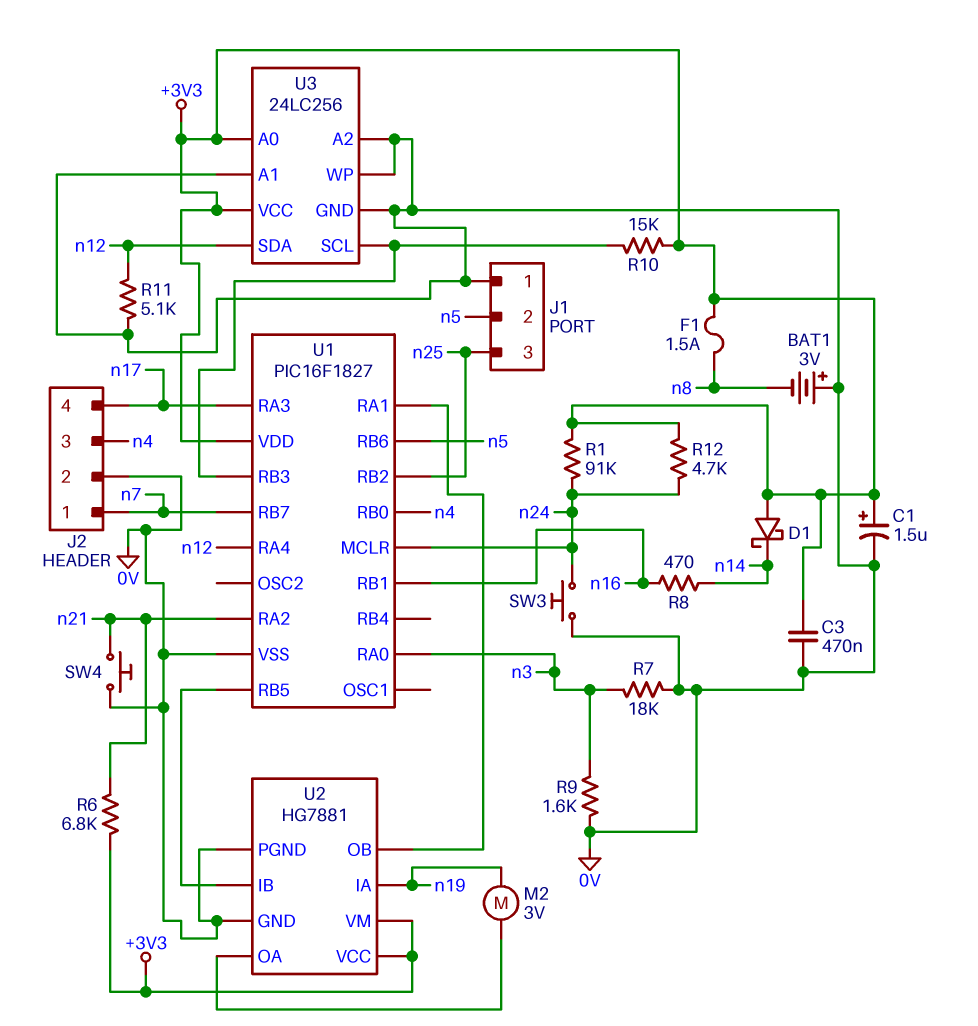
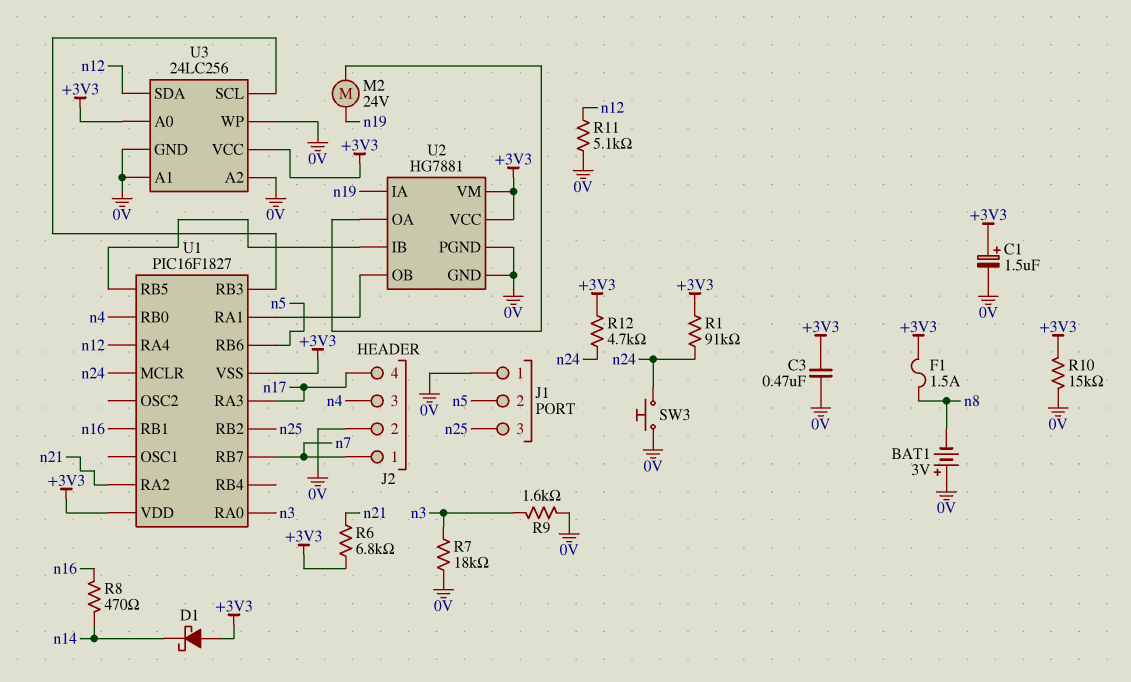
M2: motor 3V (U2/OA, n19) -> motor 24V (U2/OA, n19)
R10: 15k (+3V3, U1/RB3) -> 15k (+3V3, 0V)
SW4: button (0V, n21) -> none
U1 pin VSS: 0V -> +3V3

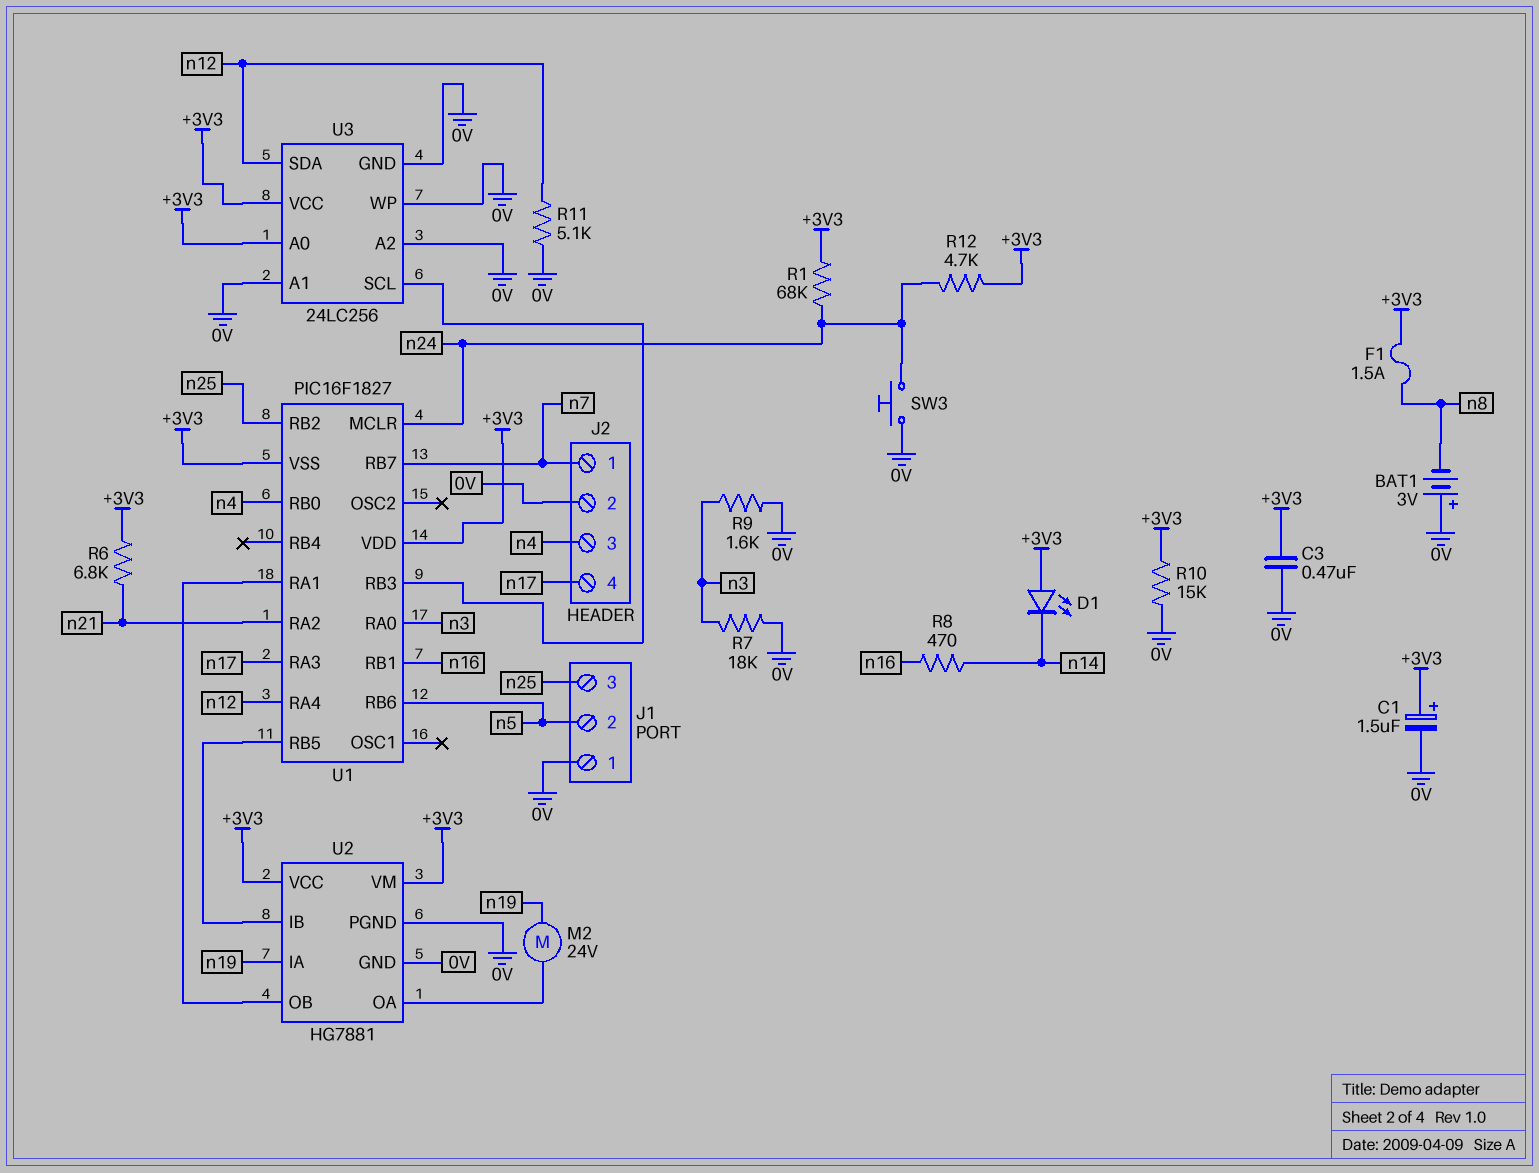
D1: schottky (A +3V3, K n14) -> LED (A +3V3, K n14)
R1: 91k (+3V3, n24) -> 68k (+3V3, n24)

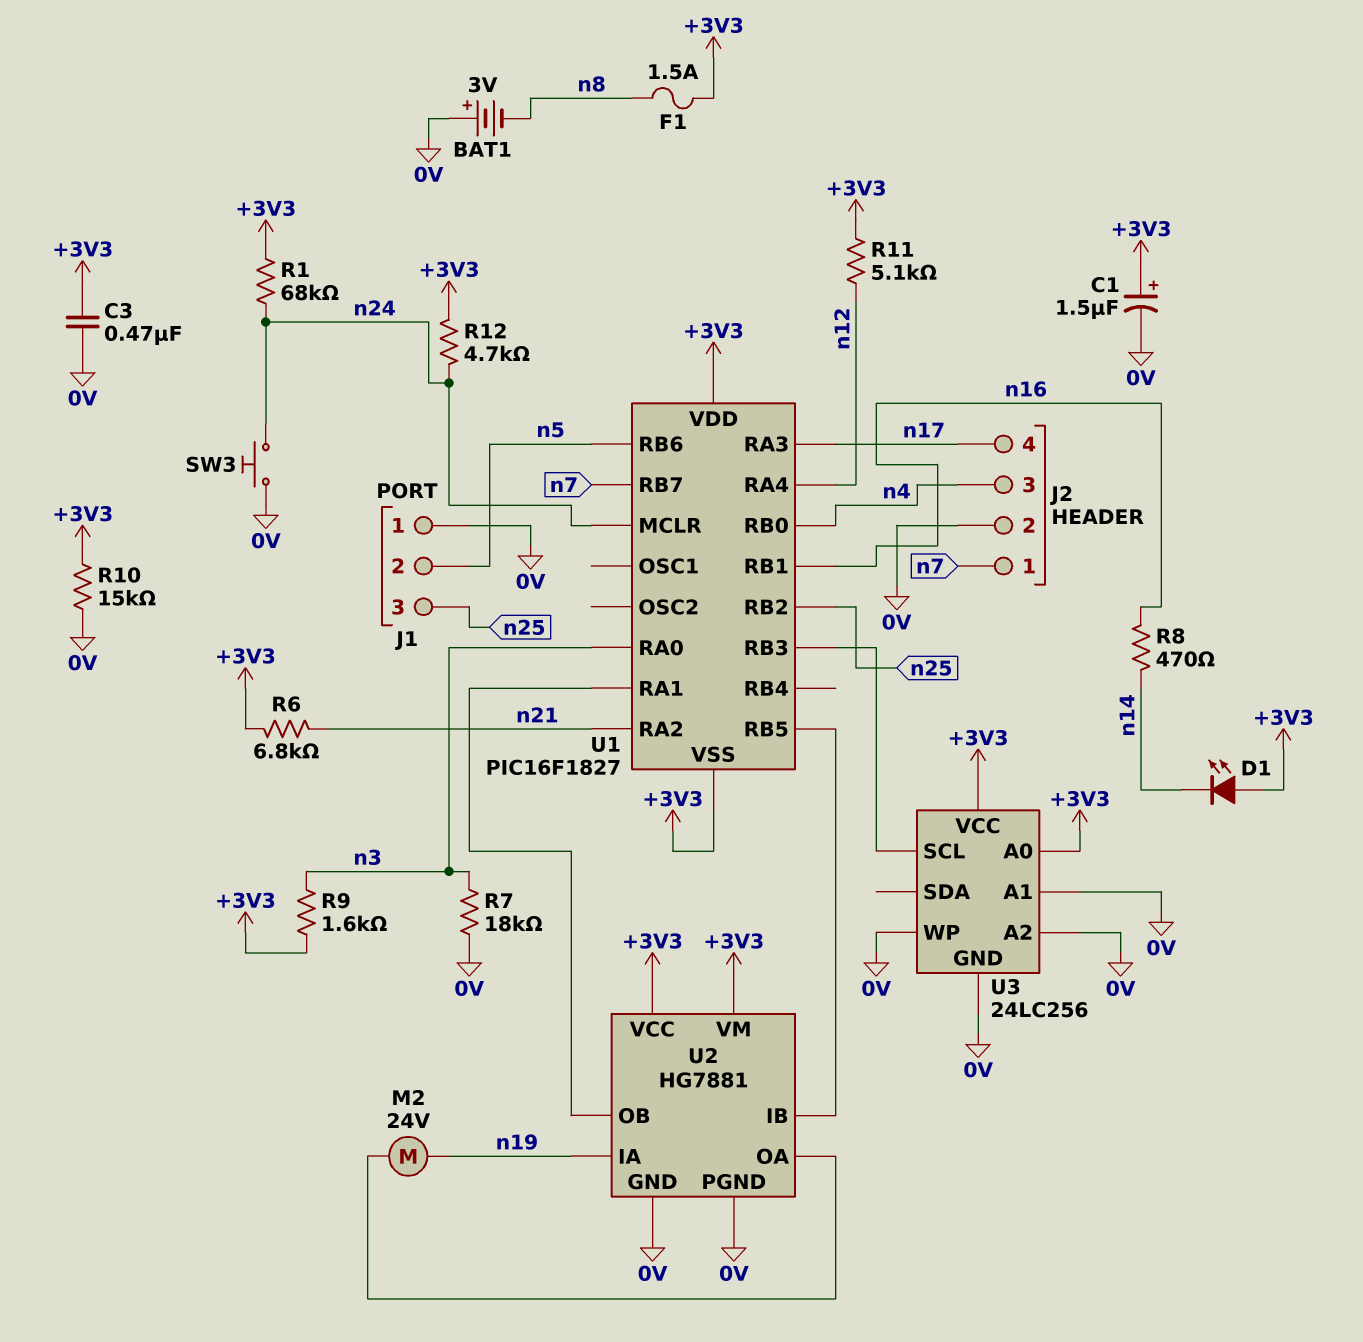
R9: 1.6k (0V, n3) -> 1.6k (+3V3, n3)
R11: 5.1k (0V, n12) -> 5.1k (+3V3, n12)
U3 pin SDA: n12 -> none

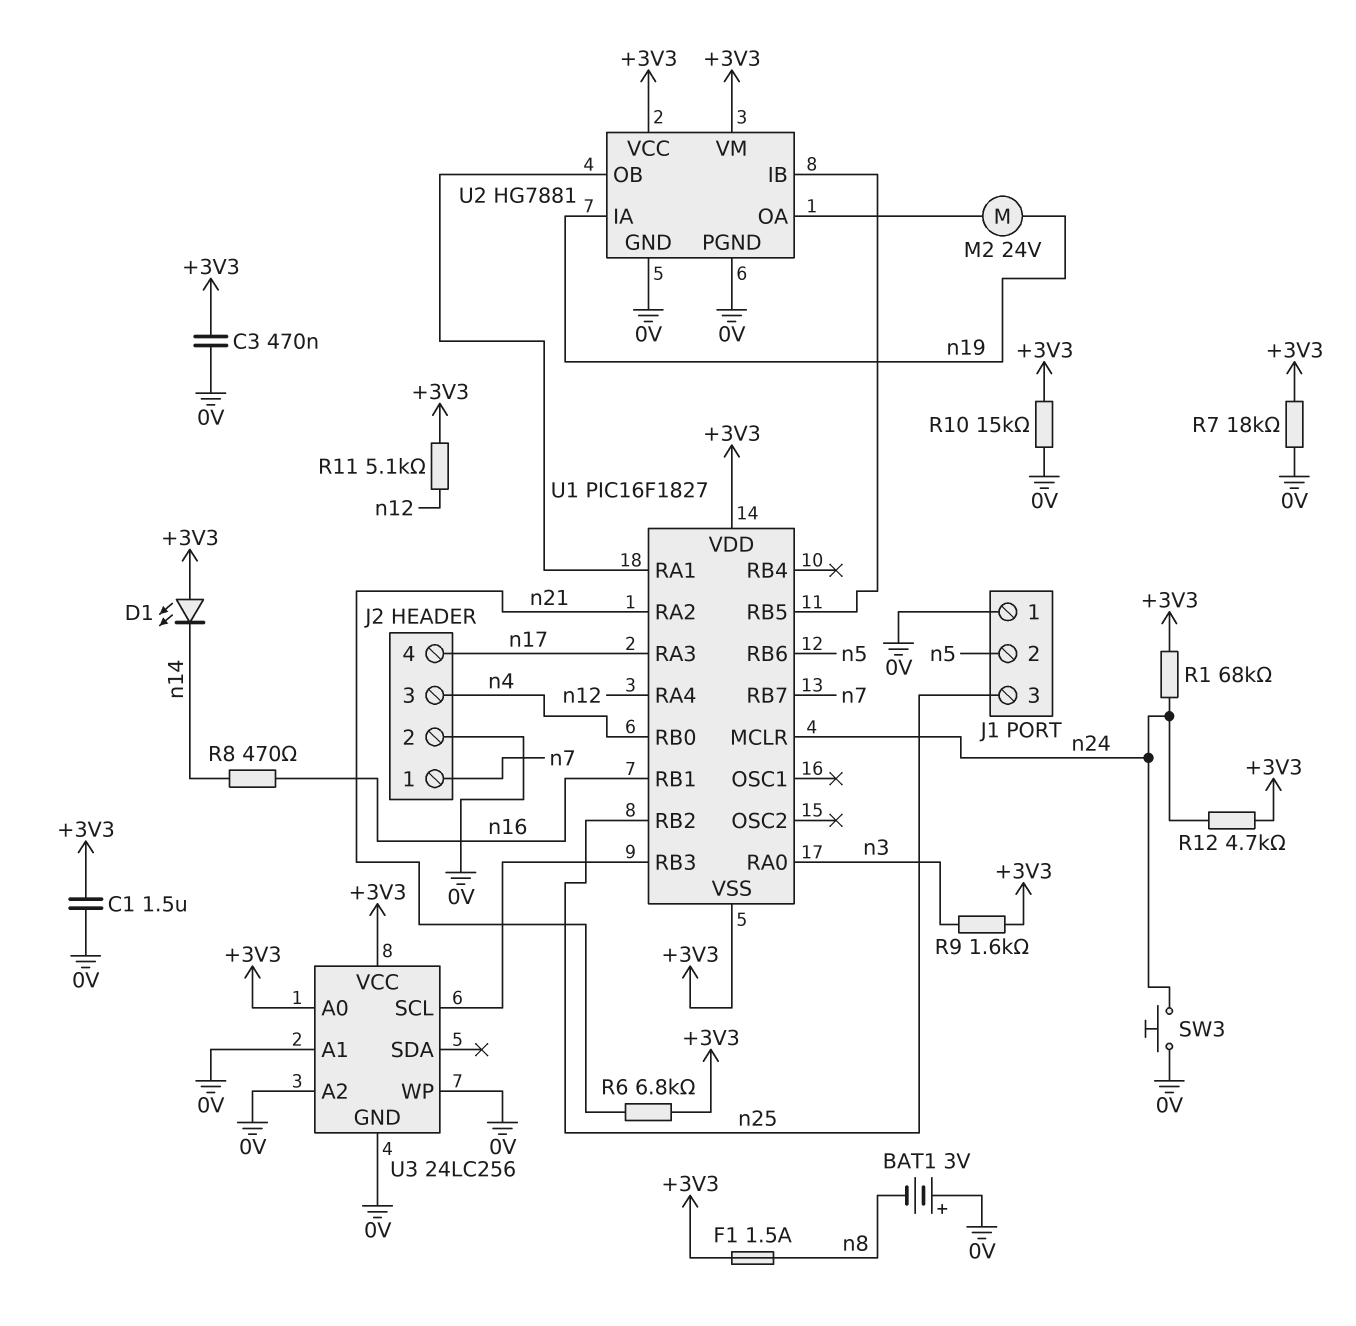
C1: 1.5uF (plus +3V3, minus 0V) -> 1.5uF (+3V3, 0V)
R7: 18k (0V, n3) -> 18k (+3V3, 0V)

